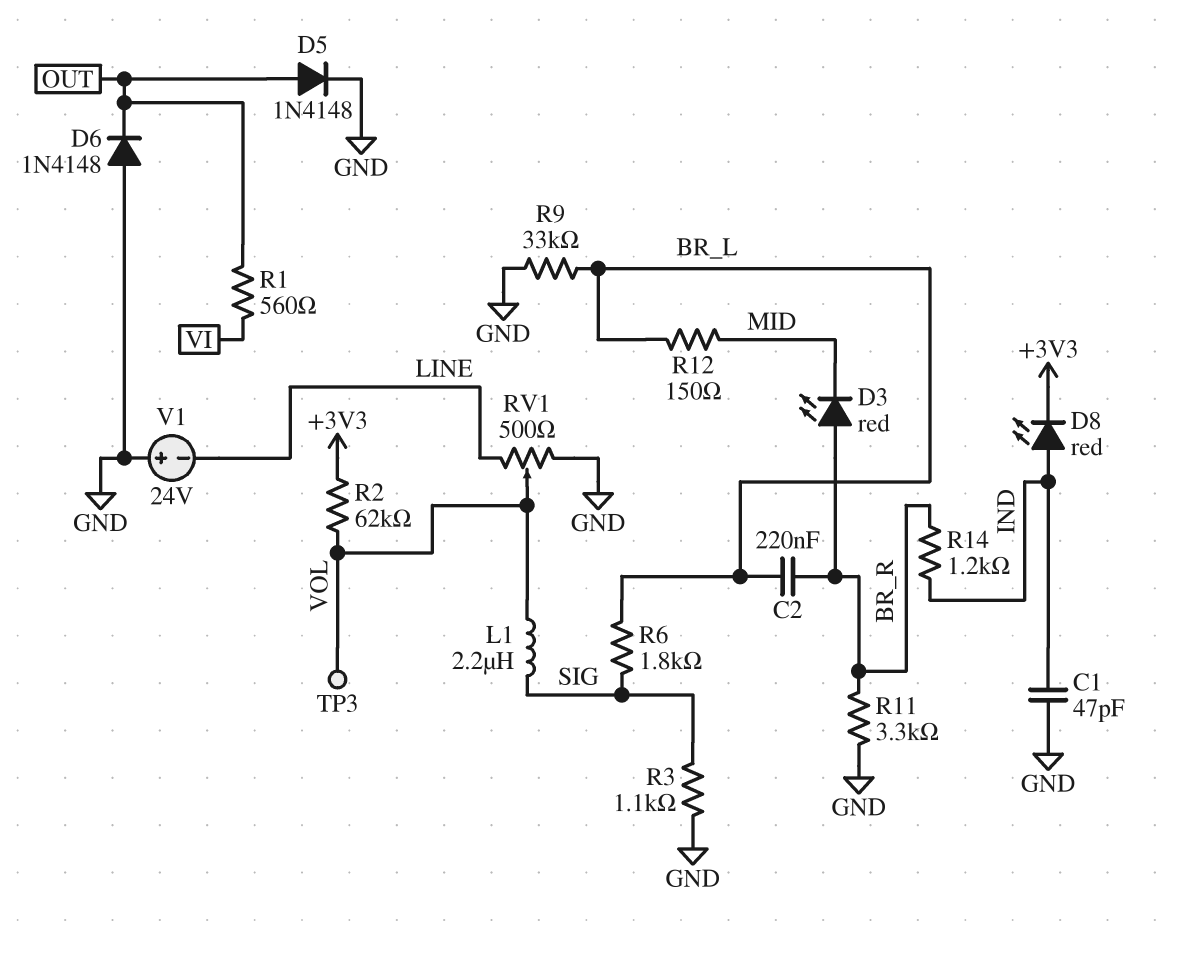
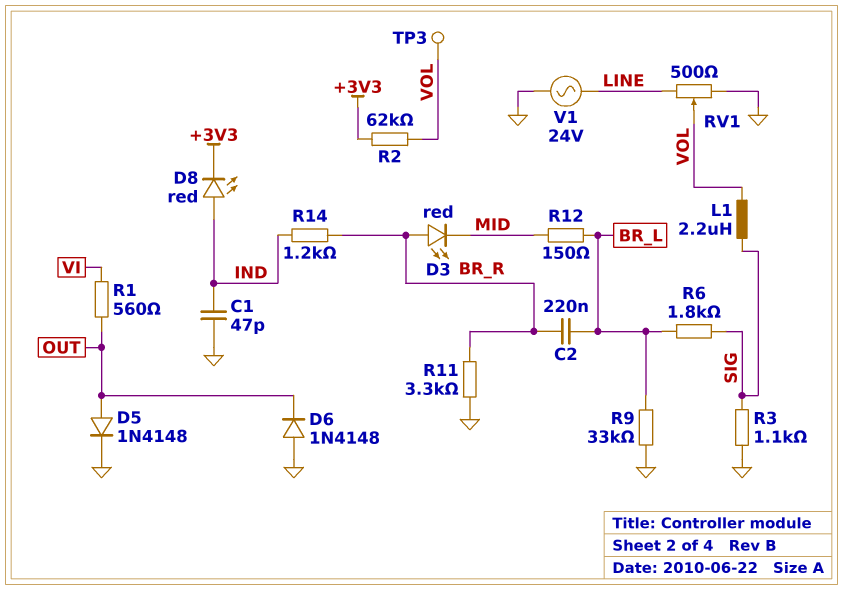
V1: 24V (plus GND, minus LINE) -> AC 24V (GND, LINE)

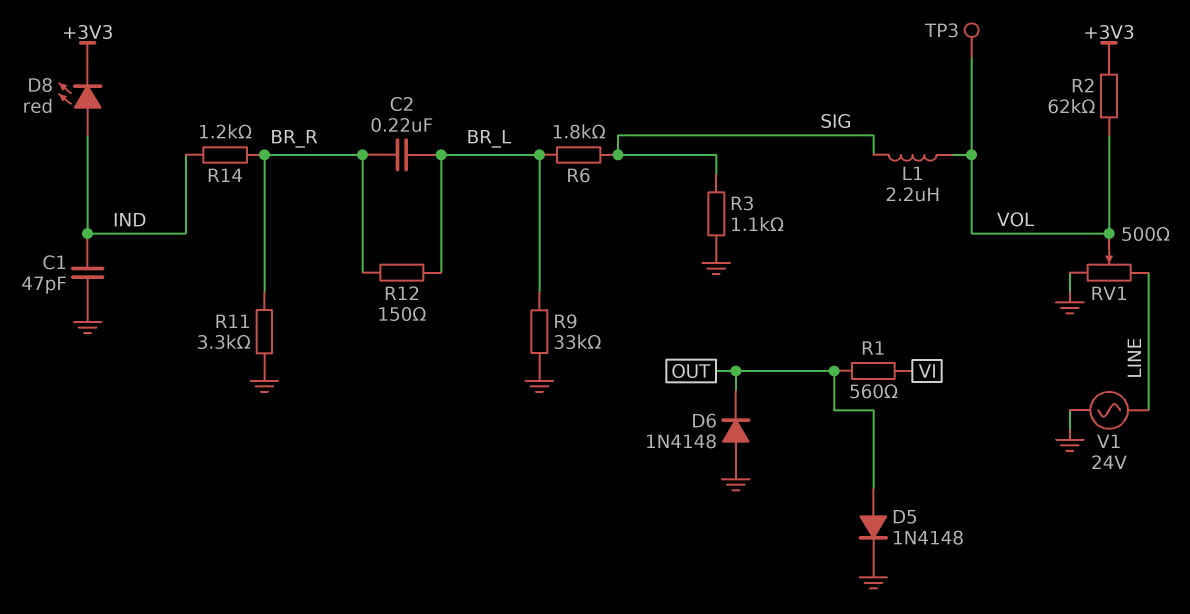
D3: LED red (A BR_R, K MID) -> none
R12: 150 (BR_L, MID) -> 150 (BR_L, BR_R)

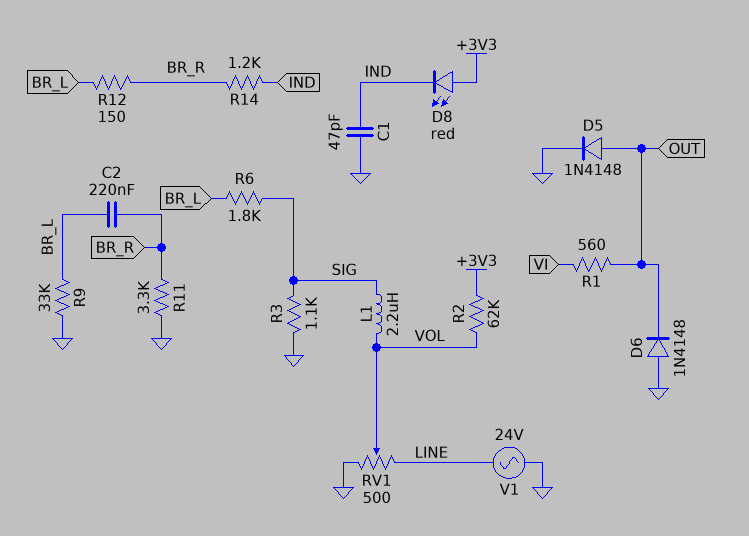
D8: LED red (A IND, K +3V3) -> LED red (A +3V3, K IND)
TP3: test point (VOL) -> none

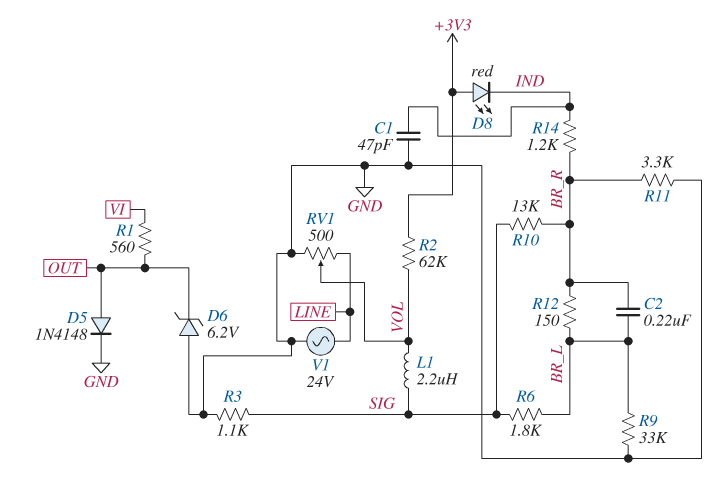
D6: diode 1N4148 (A GND, K OUT) -> zener 6.2V (A GND, K OUT)
R10: none -> 13k (BR_R, SIG)

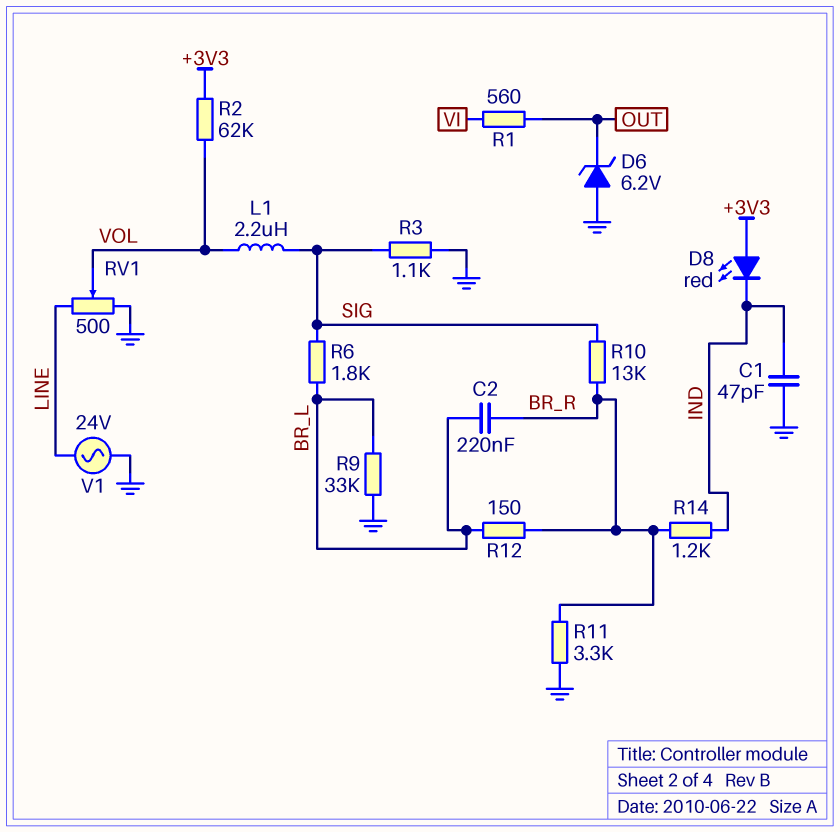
D5: diode 1N4148 (A OUT, K GND) -> none

